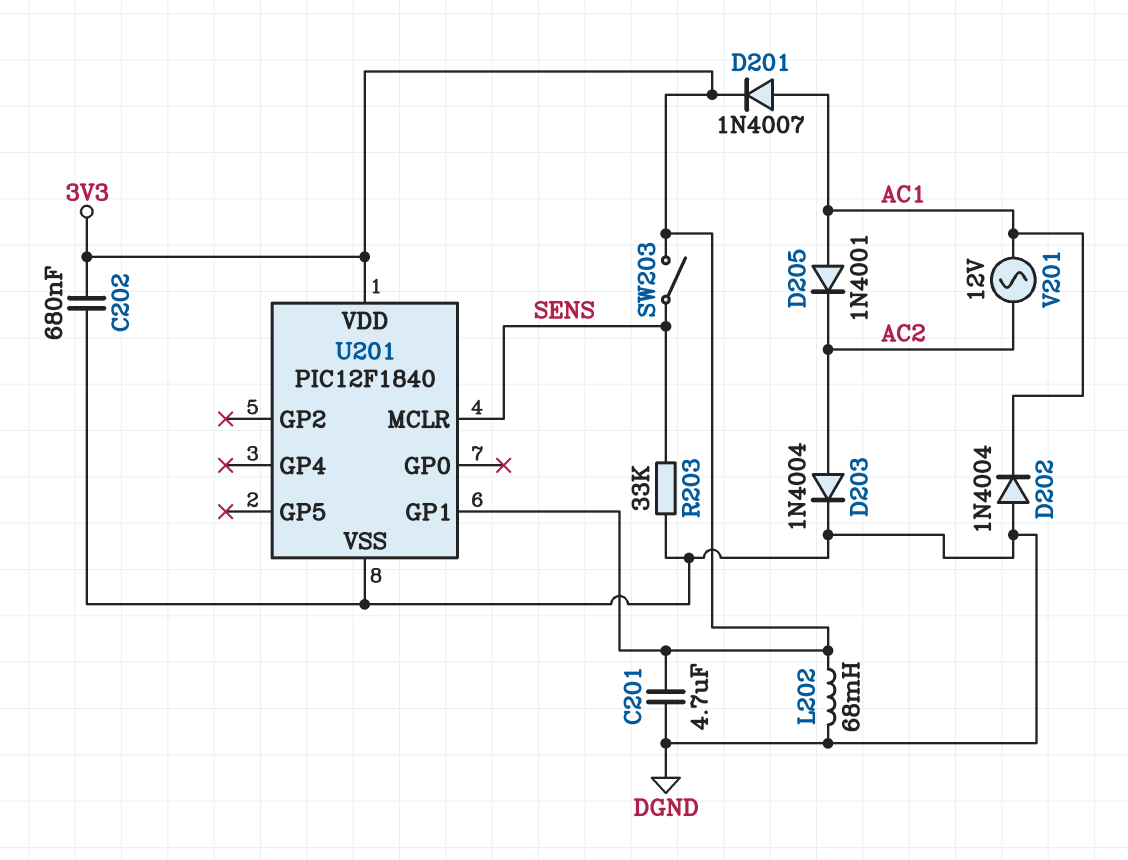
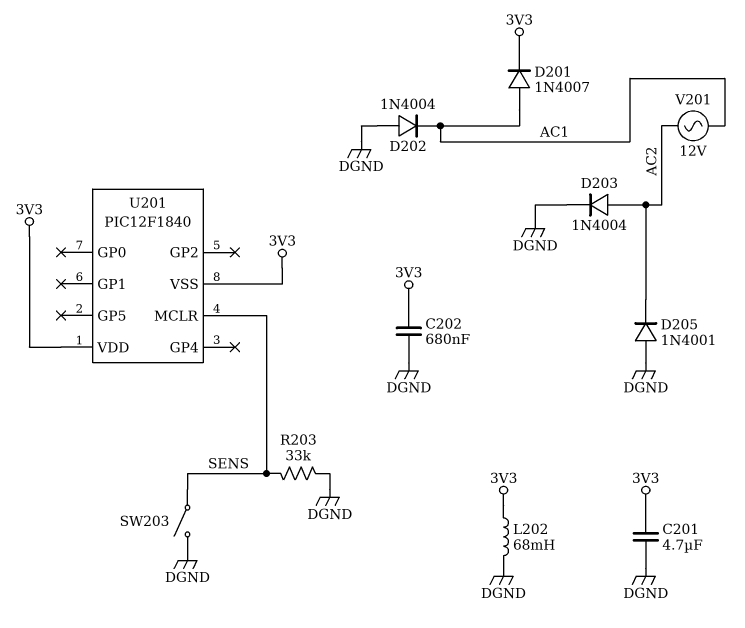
D205: diode 1N4001 (A AC1, K AC2) -> diode 1N4001 (A DGND, K AC2)
SW203: switch (3V3, SENS) -> switch (DGND, SENS)
U201 pin GP1: 3V3 -> none
U201 pin VSS: DGND -> 3V3

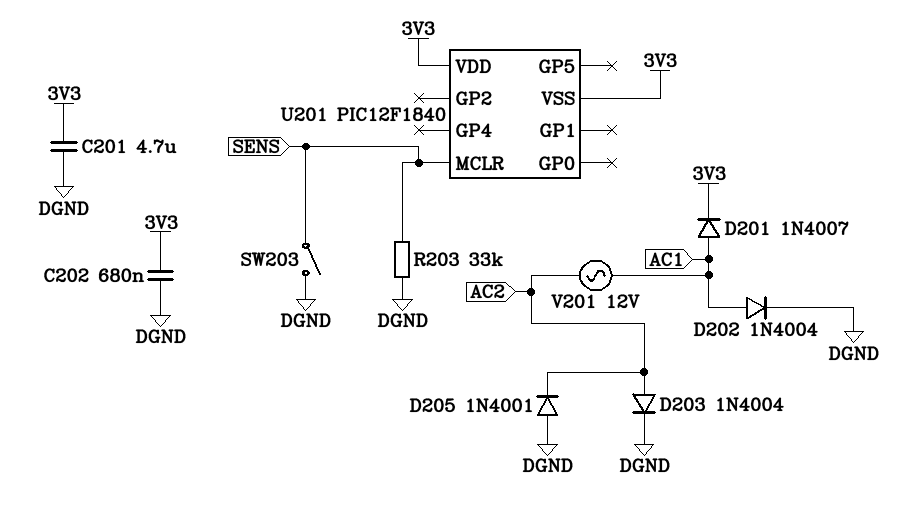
D202: diode 1N4004 (A DGND, K AC1) -> diode 1N4004 (A AC1, K DGND)
L202: 68mH (3V3, DGND) -> none

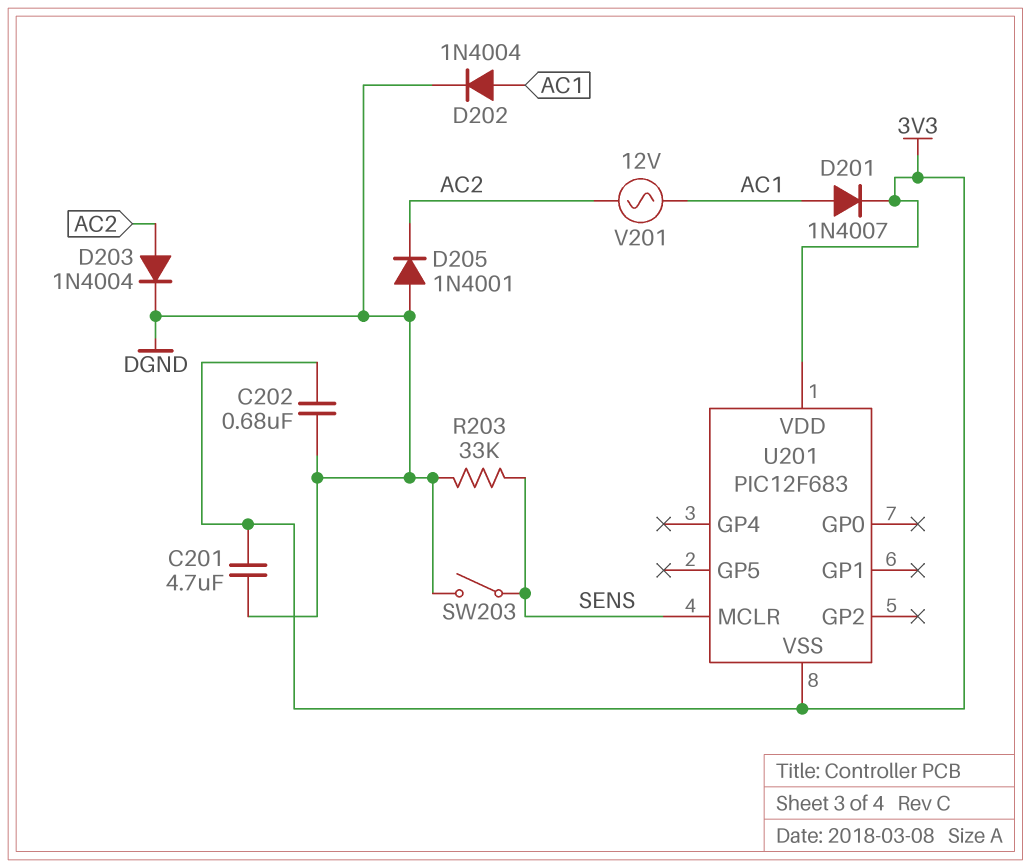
U201: PIC12F1840 -> PIC12F683

